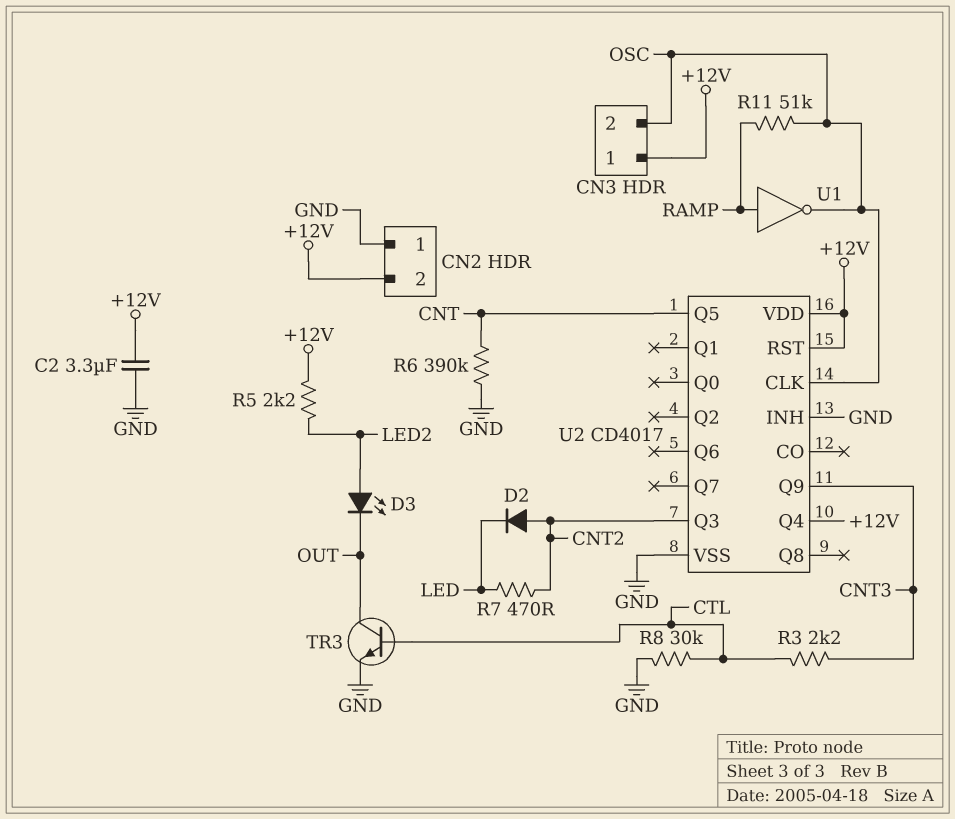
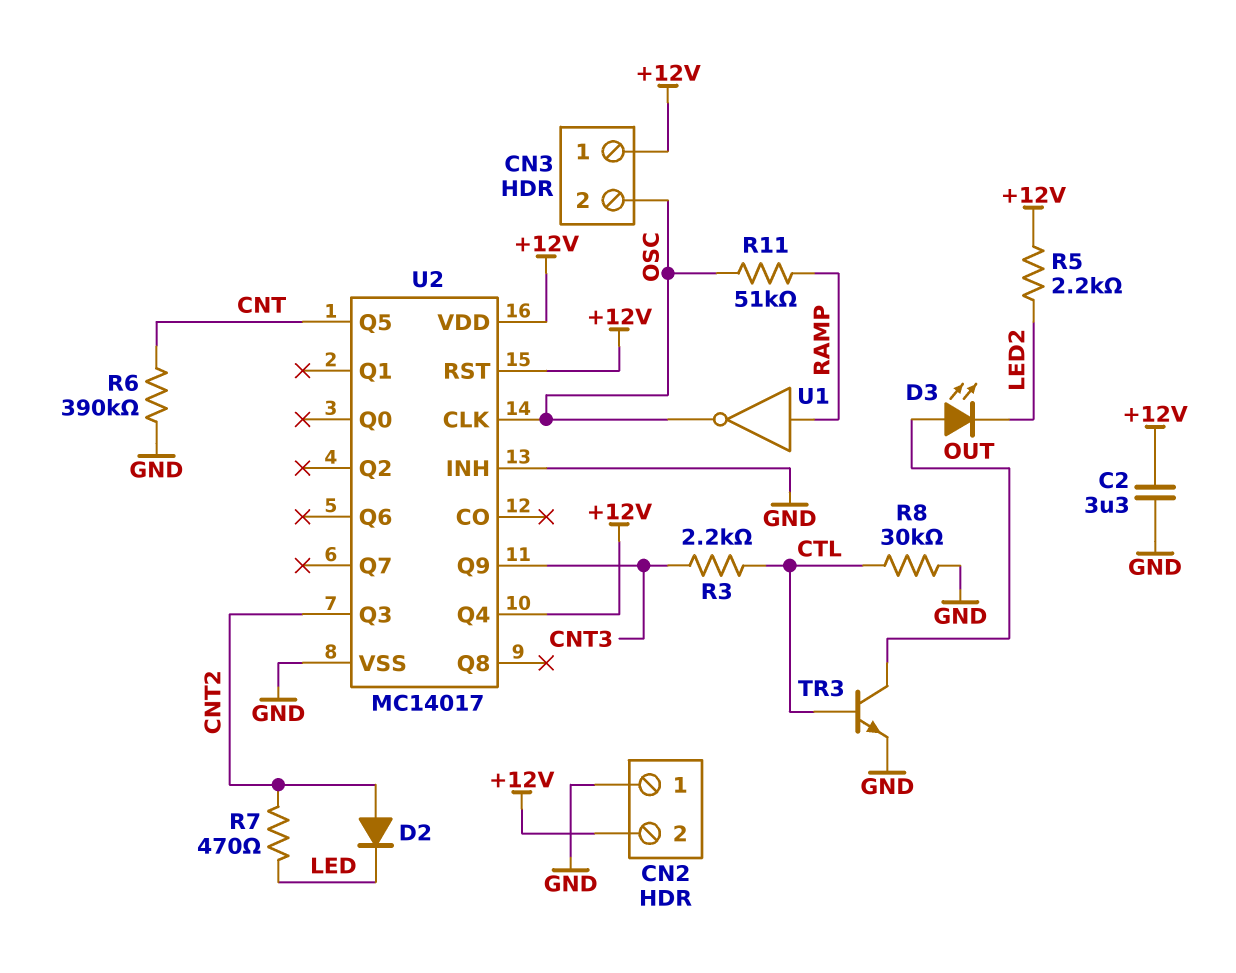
D3: LED (A LED2, K OUT) -> LED (A OUT, K LED2)
U2: CD4017 -> MC14017

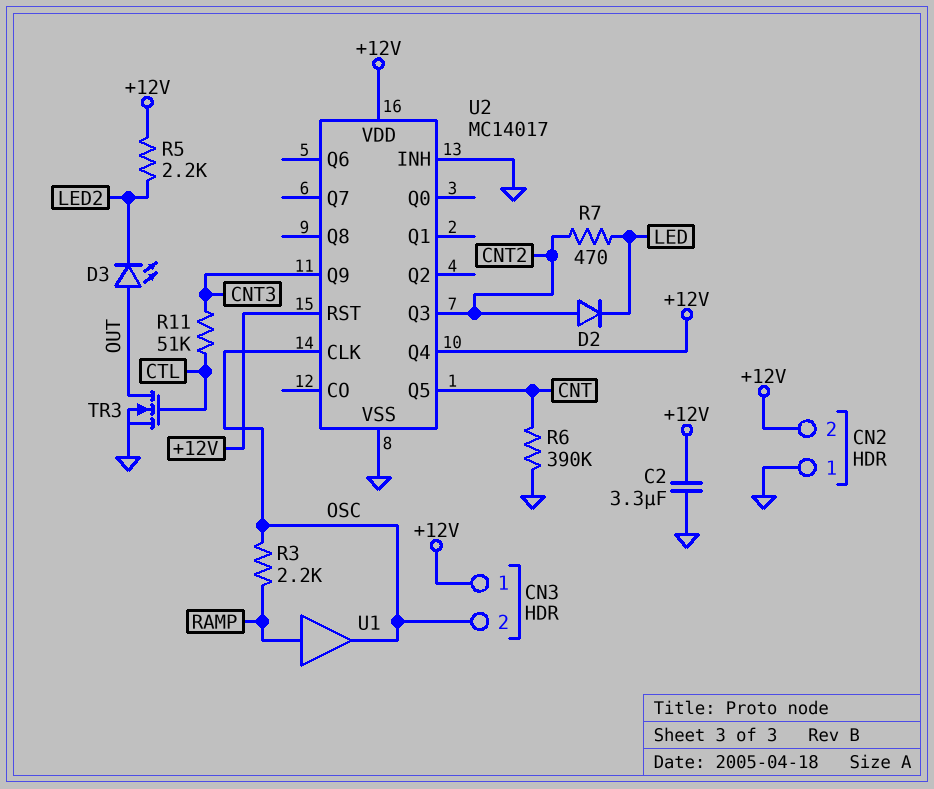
R3: 2.2k (CNT3, CTL) -> 2.2k (OSC, RAMP)
R8: 30k (CTL, GND) -> none
R11: 51k (OSC, RAMP) -> 51k (CNT3, CTL)
TR3: NPN (B CTL, C OUT, E GND) -> NMOS (G CTL, D OUT, S GND)
U1: NOT (in RAMP, out OSC) -> buffer (in RAMP, out OSC)

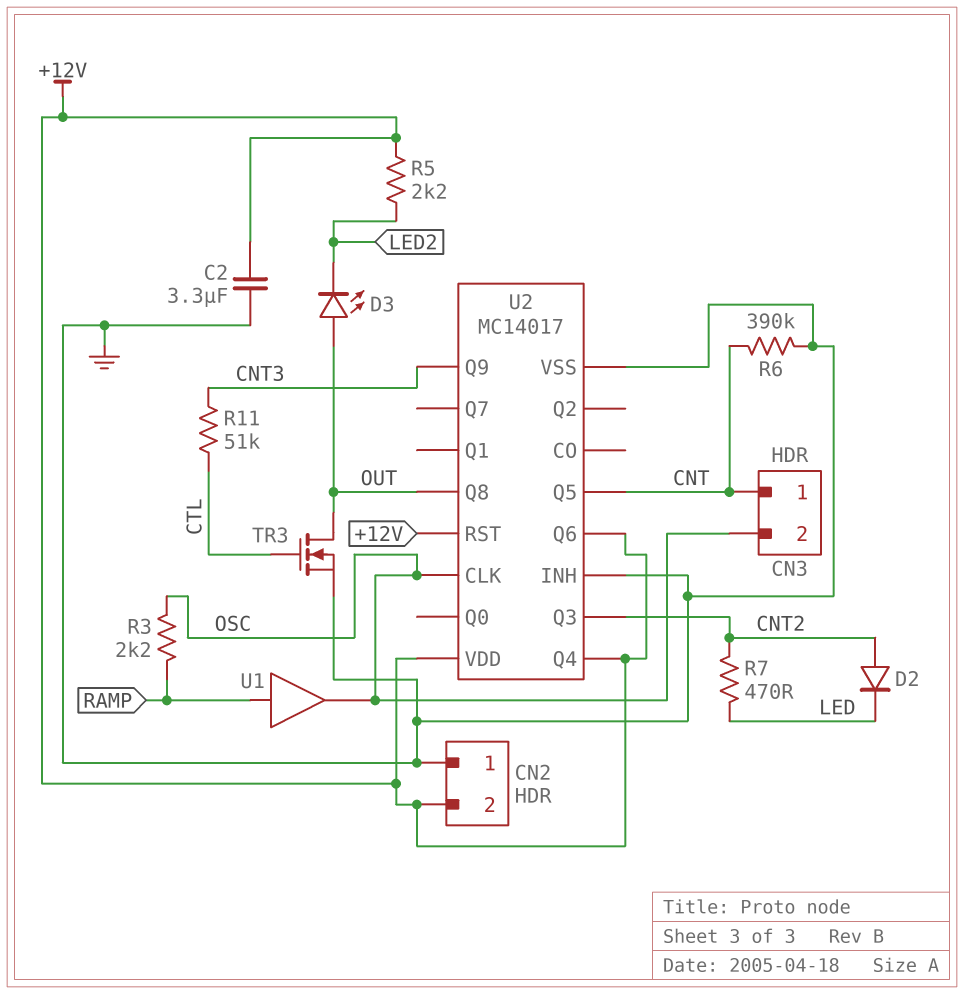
CN3 pin 1: +12V -> CNT
U2 pin Q6: none -> +12V
U2 pin Q8: none -> OUT

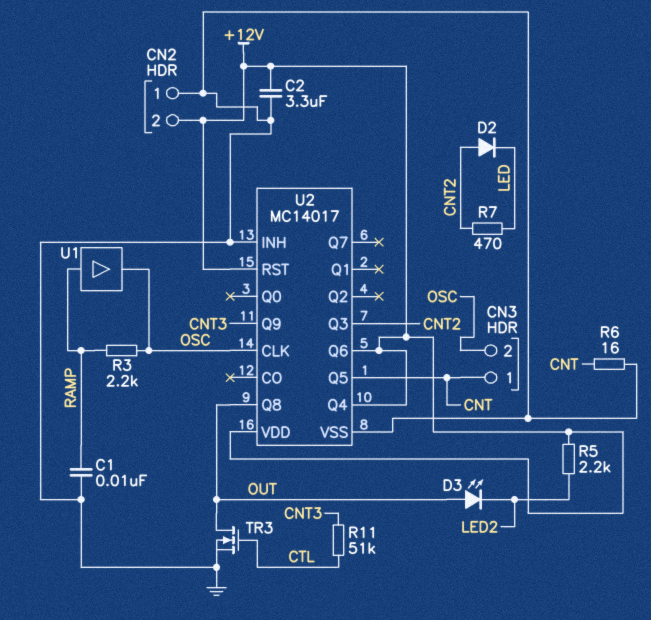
C1: none -> 10nF (GND, RAMP)
R6: 390k (CNT, GND) -> 16 (CNT, GND)

